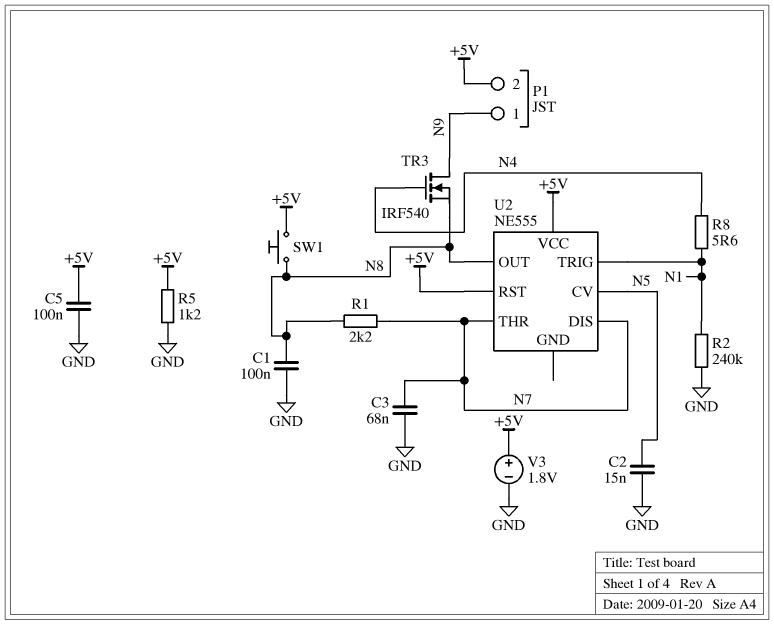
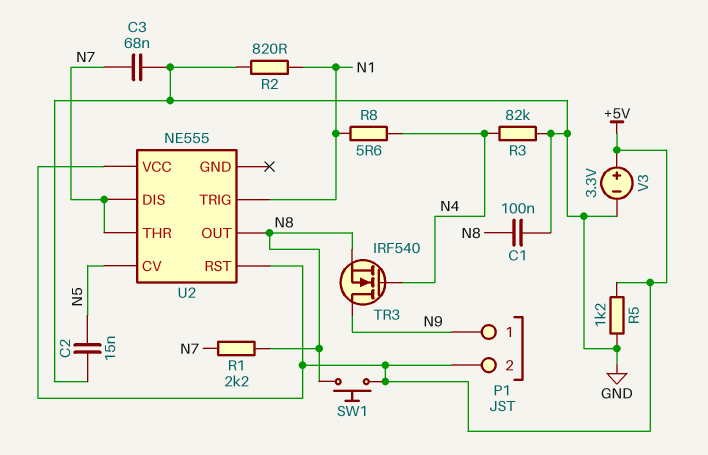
C5: 100nF (+5V, GND) -> none
R2: 240k (GND, N1) -> 820 (GND, N1)
R3: none -> 82k (GND, N4)
V3: 1.8V (plus +5V, minus GND) -> 3.3V (plus +5V, minus GND)

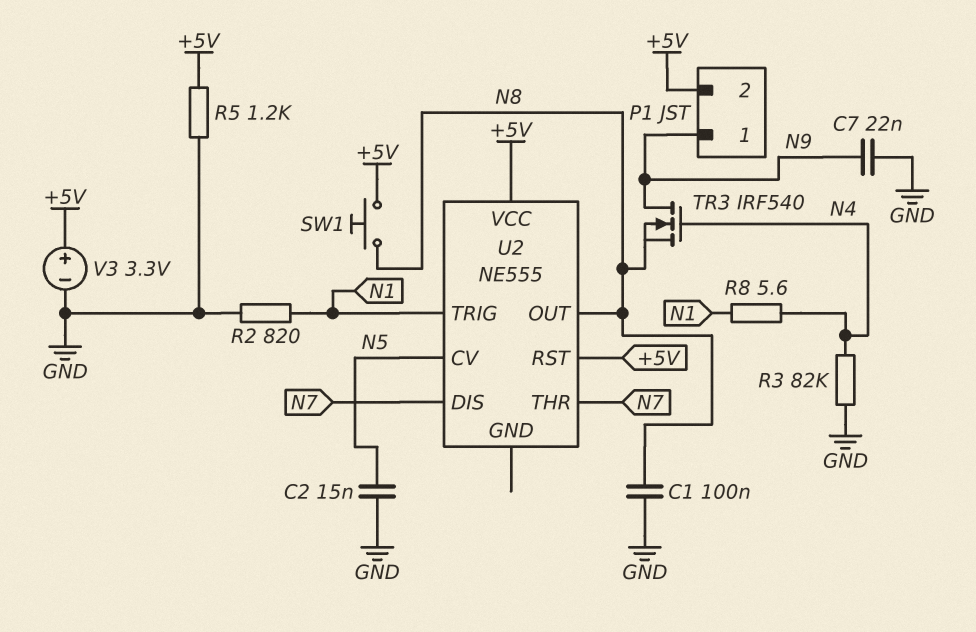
C3: 68nF (GND, N7) -> none
C7: none -> 22nF (GND, N9)
R1: 2.2k (N7, N8) -> none

